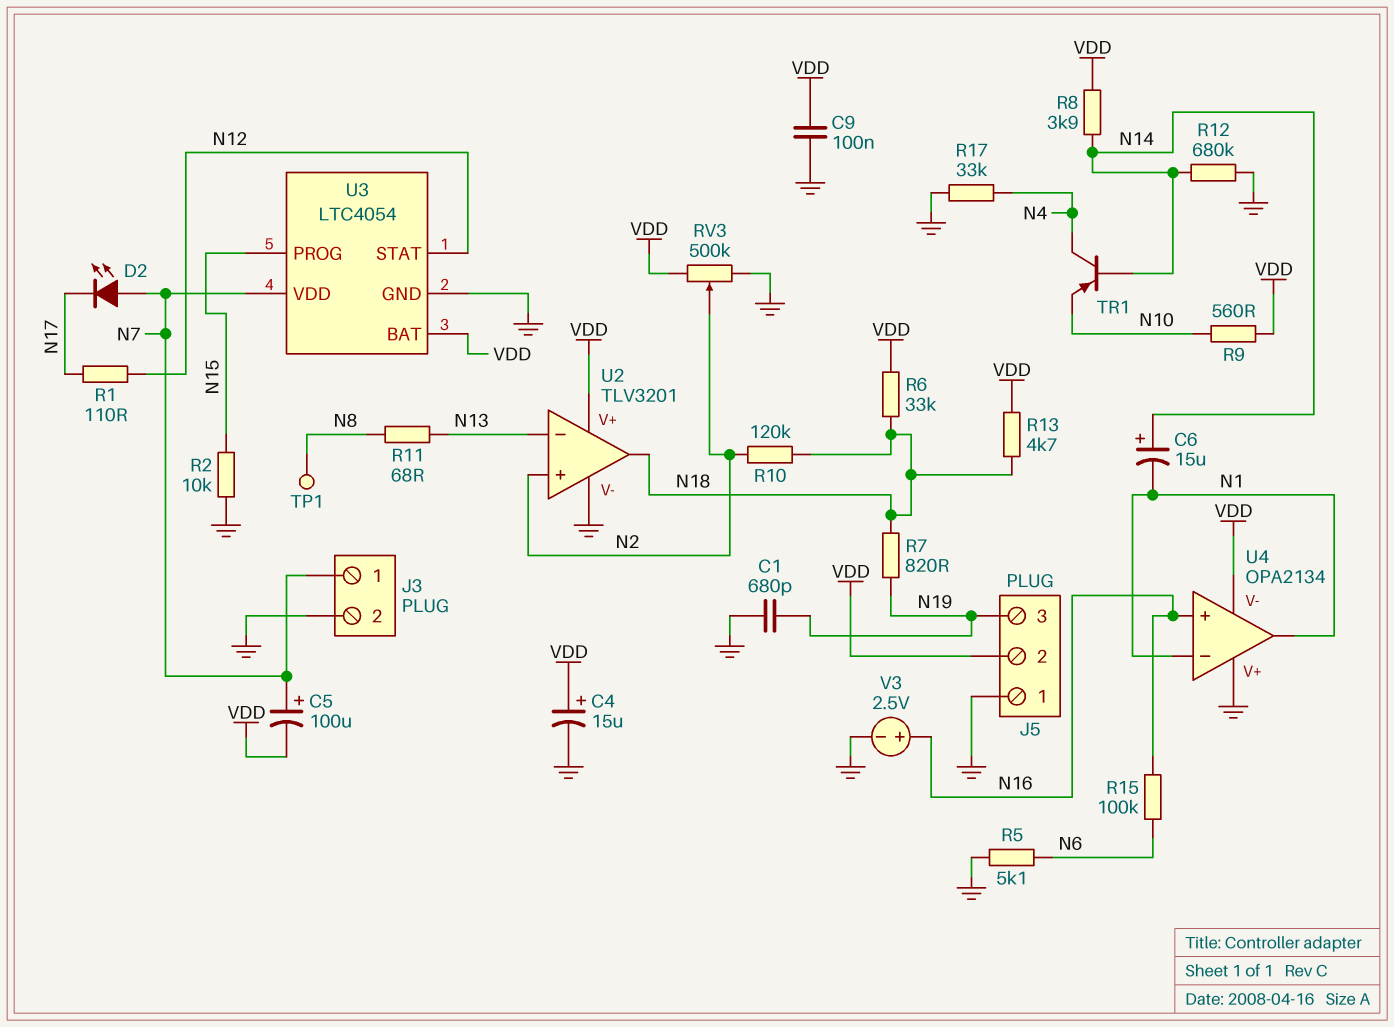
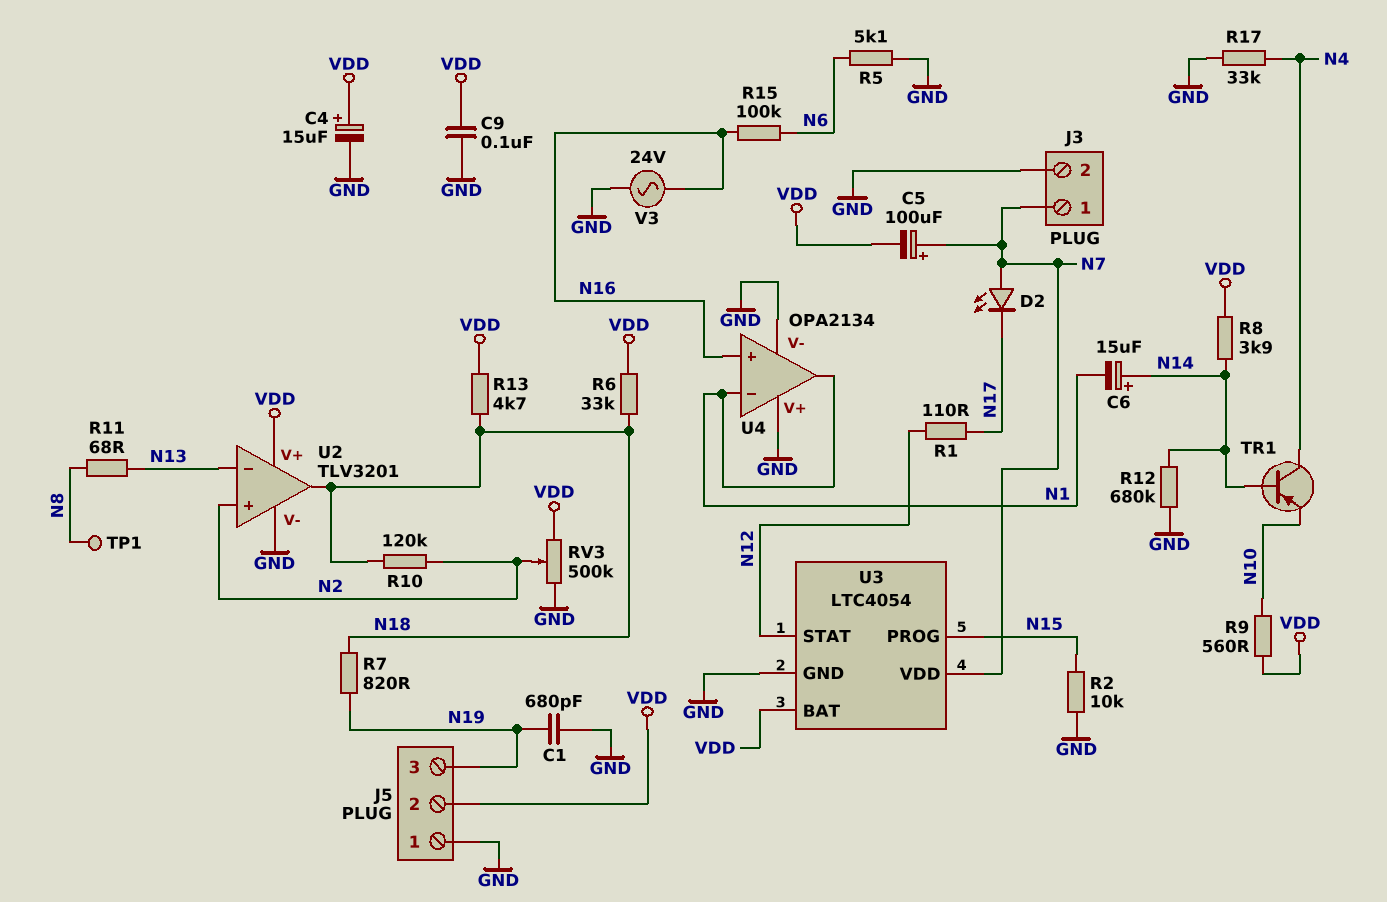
U4 pin V-: VDD -> GND
V3: 2.5V (plus N16, minus GND) -> AC 24V (GND, N16)

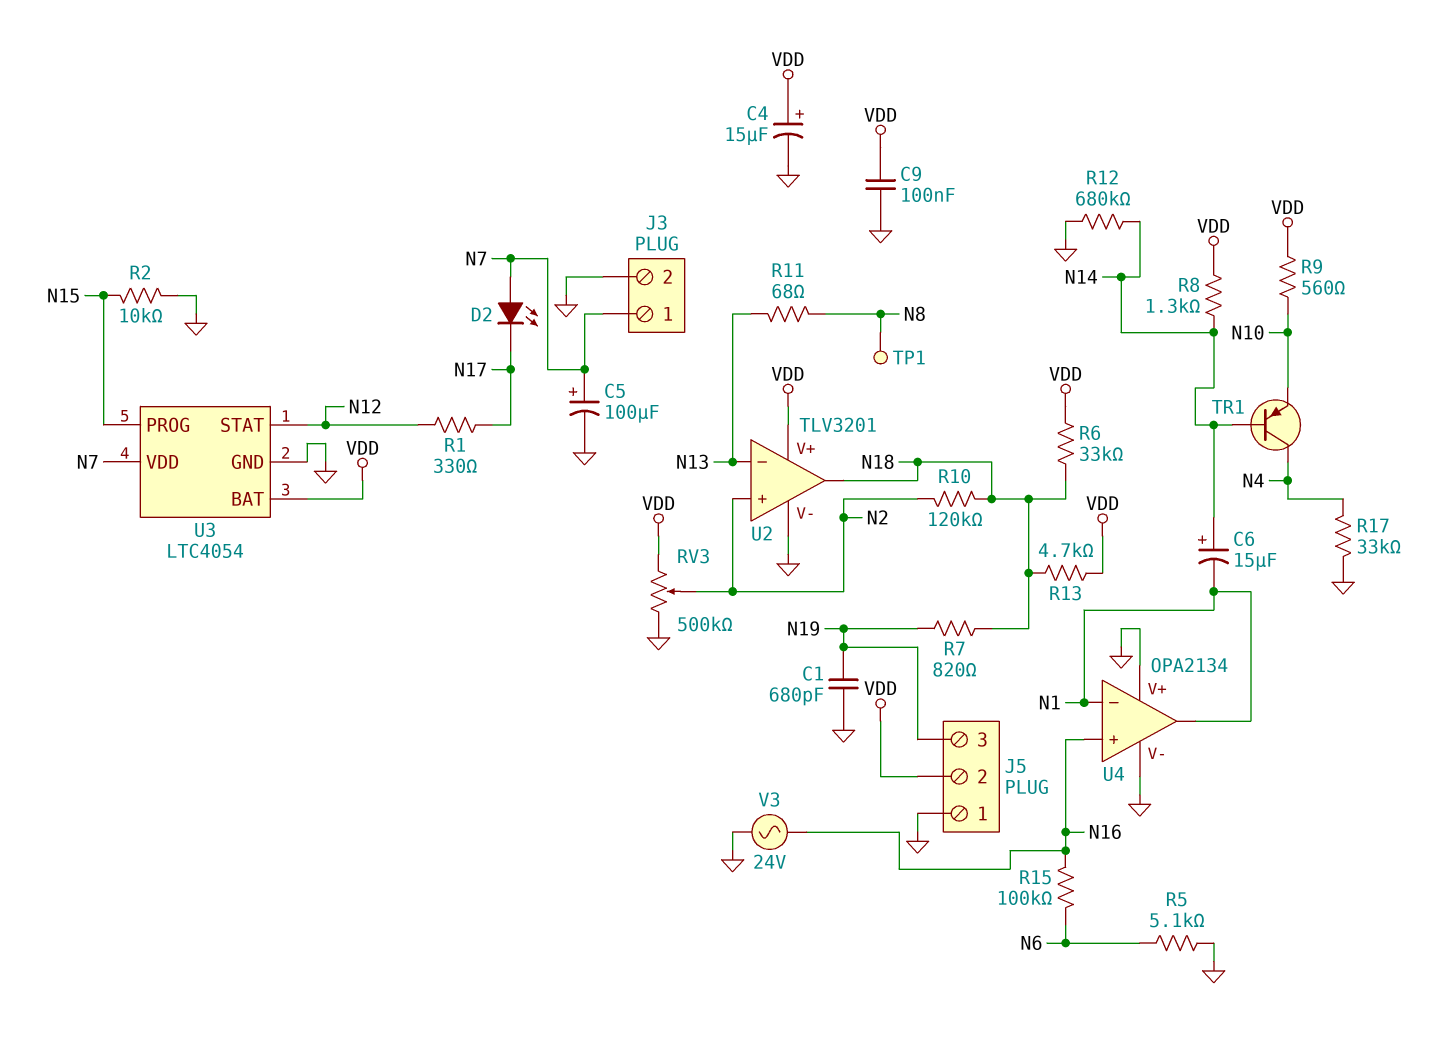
C5: 100uF (plus N7, minus VDD) -> 100uF (plus N7, minus GND)
R1: 110 (N12, N17) -> 330 (N12, N17)
R8: 3.9k (N14, VDD) -> 1.3k (N14, VDD)

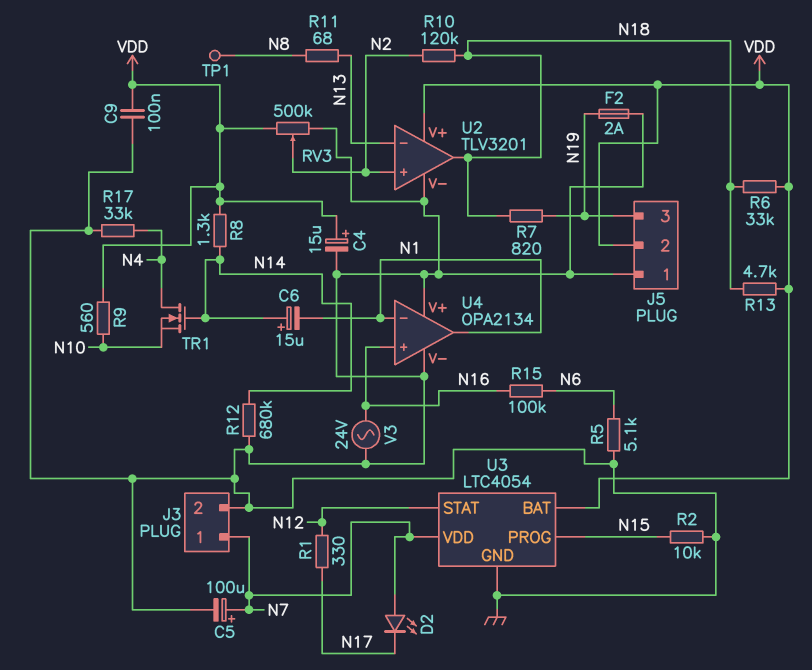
C1: 680pF (GND, N19) -> none
F2: none -> 2A (GND, N19)
TR1: PNP (B N14, C N4, E N10) -> NMOS (G N14, D N4, S N10)

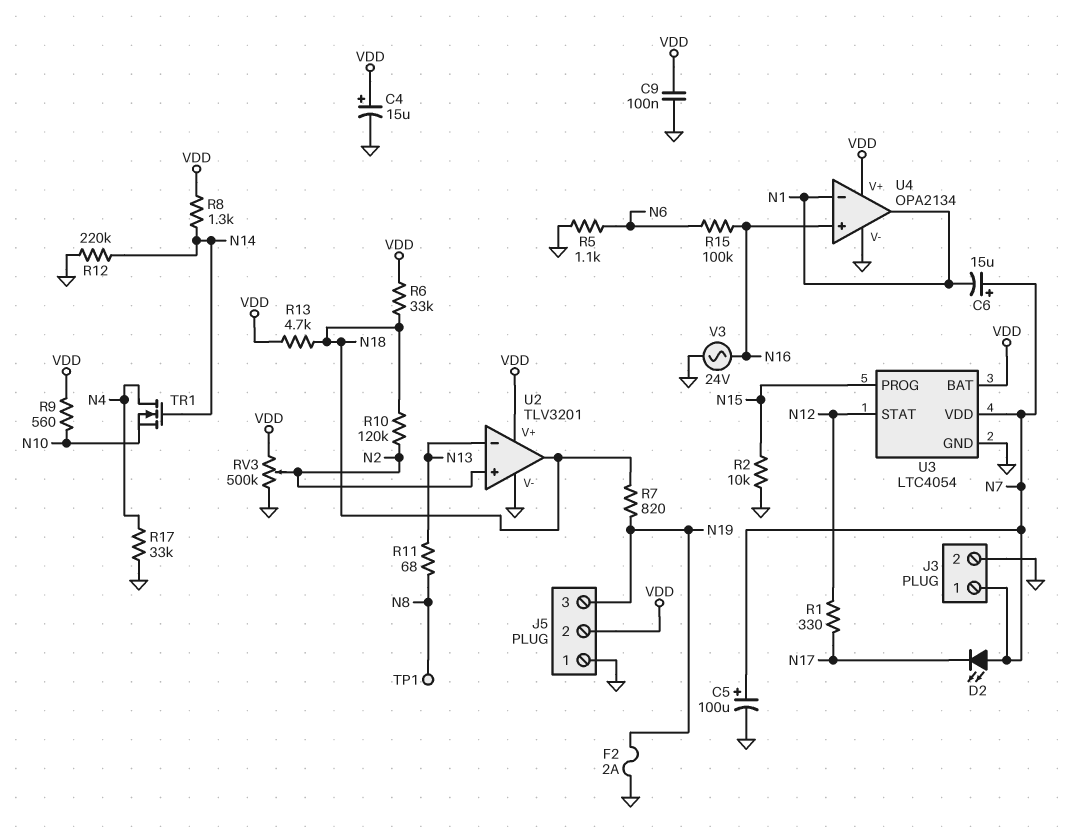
C6: 15uF (plus N14, minus N1) -> 15uF (plus N7, minus N1)
R5: 5.1k (GND, N6) -> 1.1k (GND, N6)
R12: 680k (GND, N14) -> 220k (GND, N14)
U4 pin V+: GND -> VDD

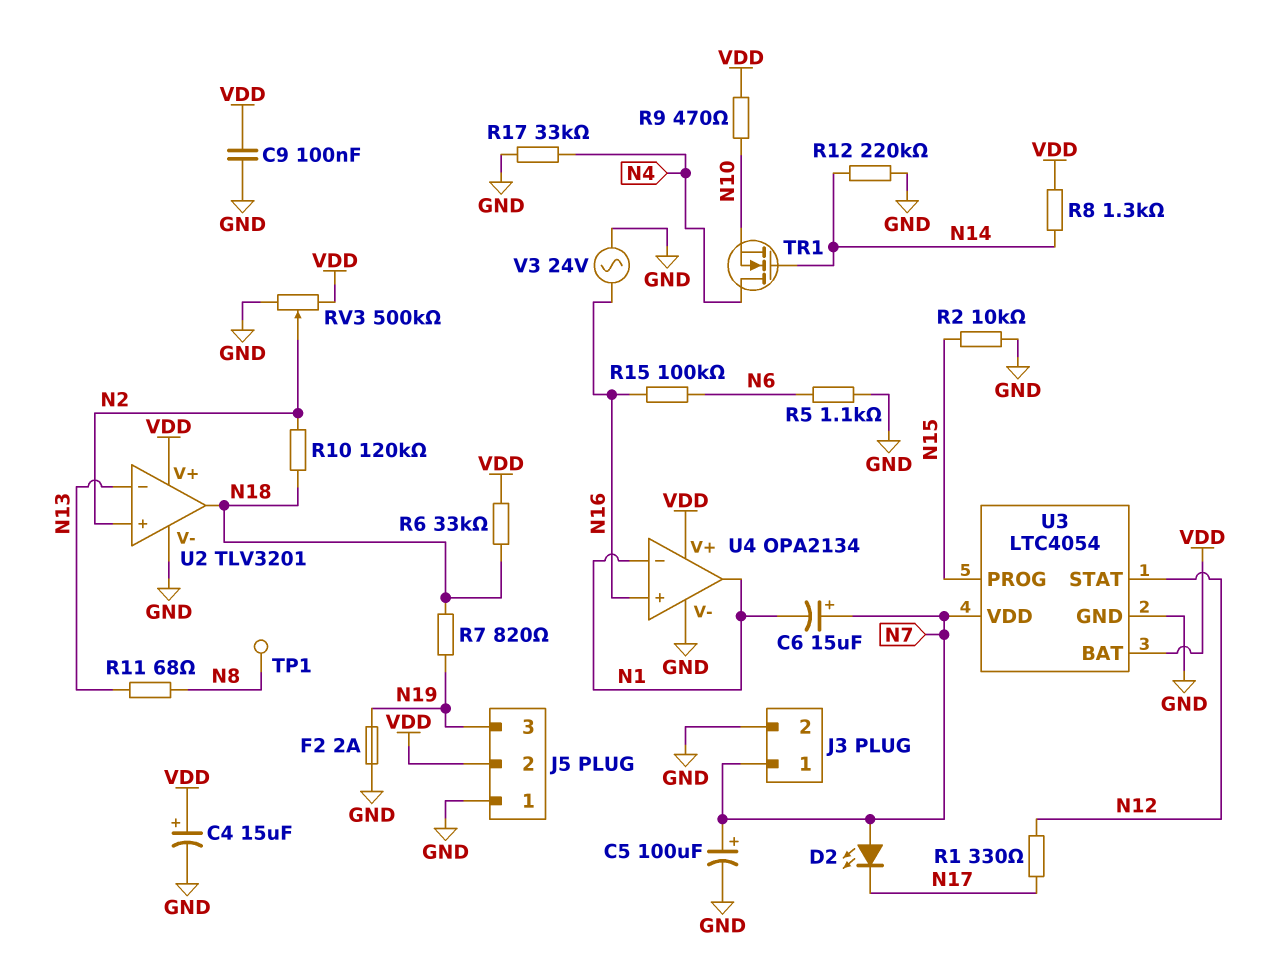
R9: 560 (N10, VDD) -> 470 (N10, VDD)
R13: 4.7k (N18, VDD) -> none

